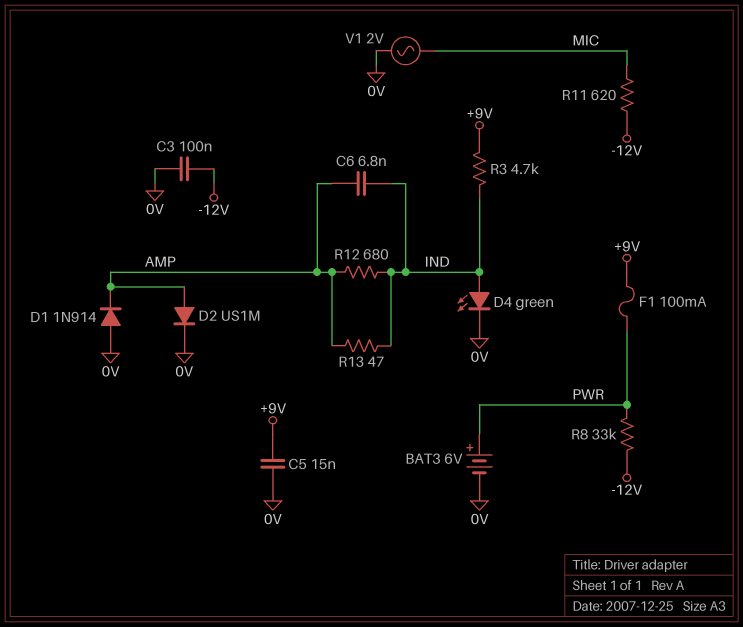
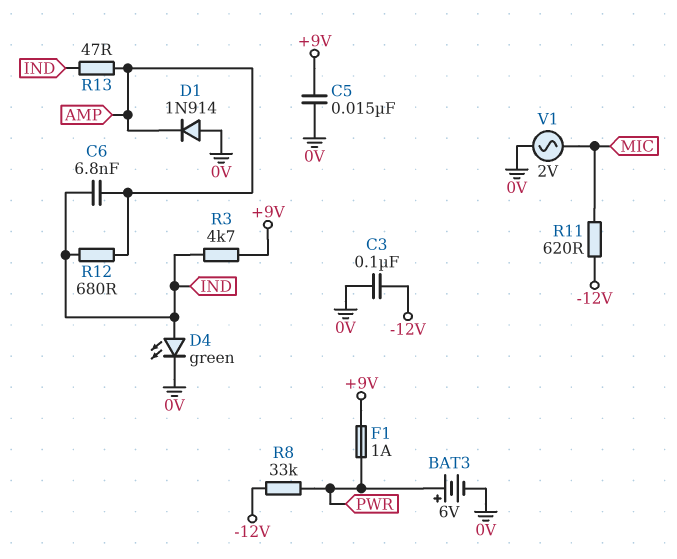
D2: diode US1M (A AMP, K 0V) -> none
F1: 100mA (+9V, PWR) -> 1A (+9V, PWR)

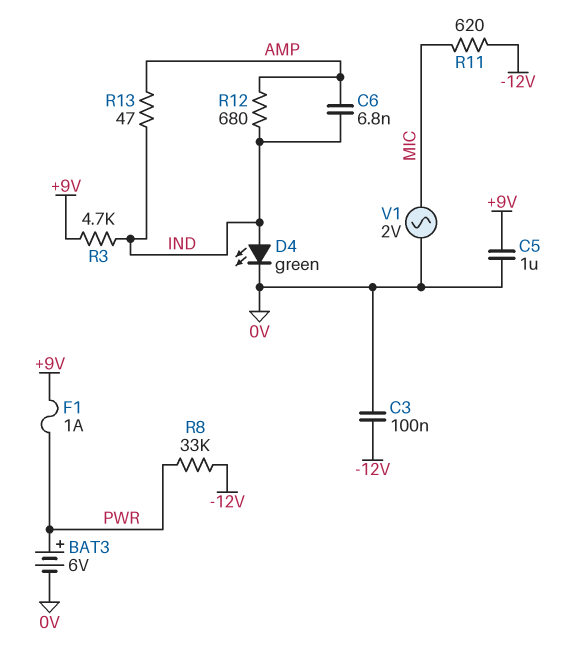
C5: 15nF (+9V, 0V) -> 1uF (+9V, 0V)
D1: diode 1N914 (A 0V, K AMP) -> none

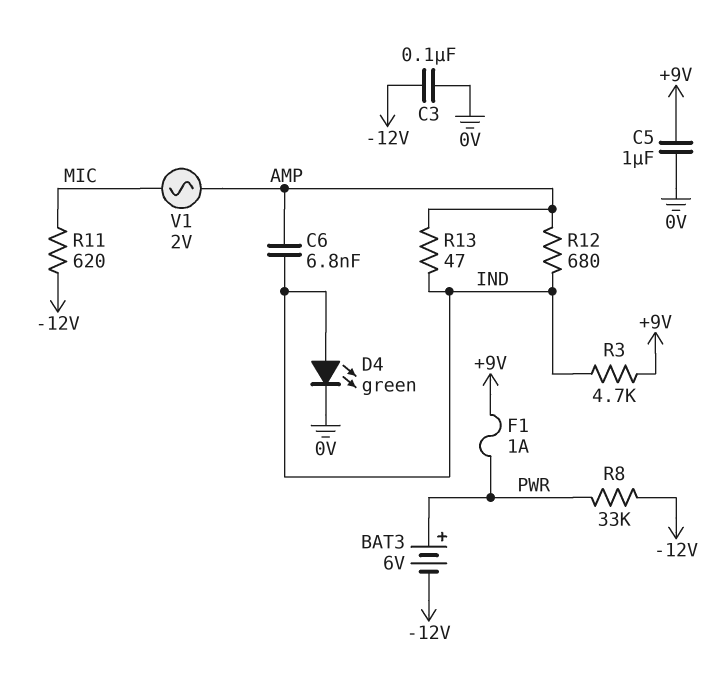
BAT3: 6V (plus PWR, minus 0V) -> 6V (plus PWR, minus -12V)
V1: AC 2V (0V, MIC) -> AC 2V (AMP, MIC)

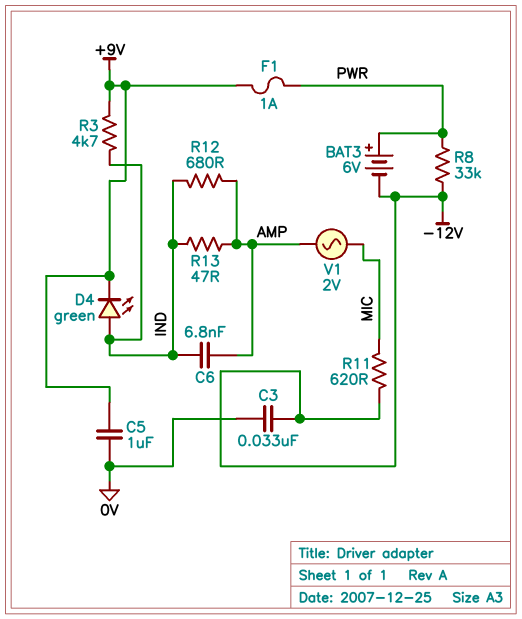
C3: 100nF (-12V, 0V) -> 33nF (-12V, 0V)
D4: LED green (A IND, K 0V) -> LED green (A IND, K +9V)

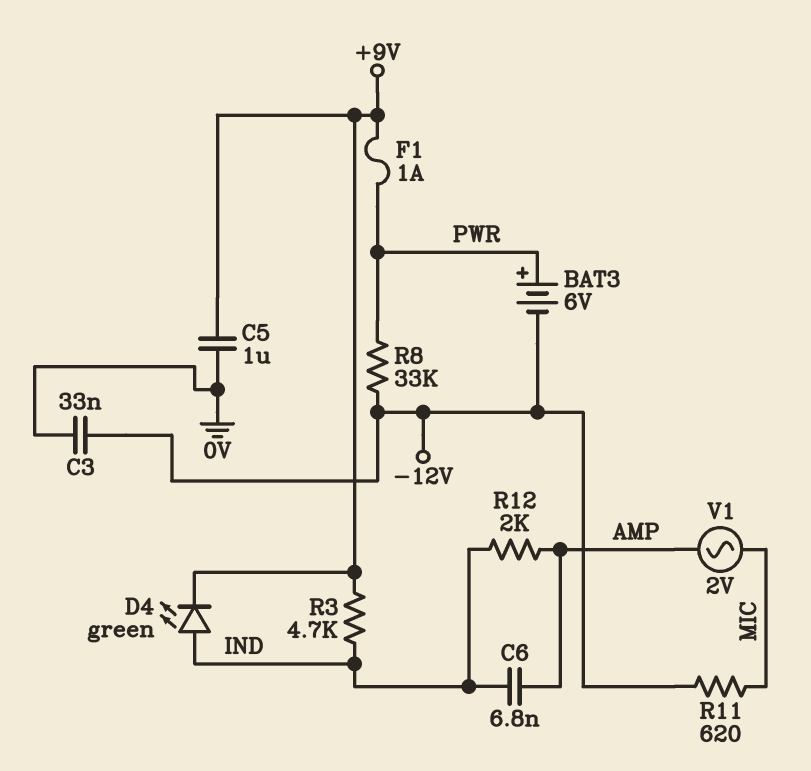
R12: 680 (AMP, IND) -> 2k (AMP, IND)
R13: 47 (AMP, IND) -> none

